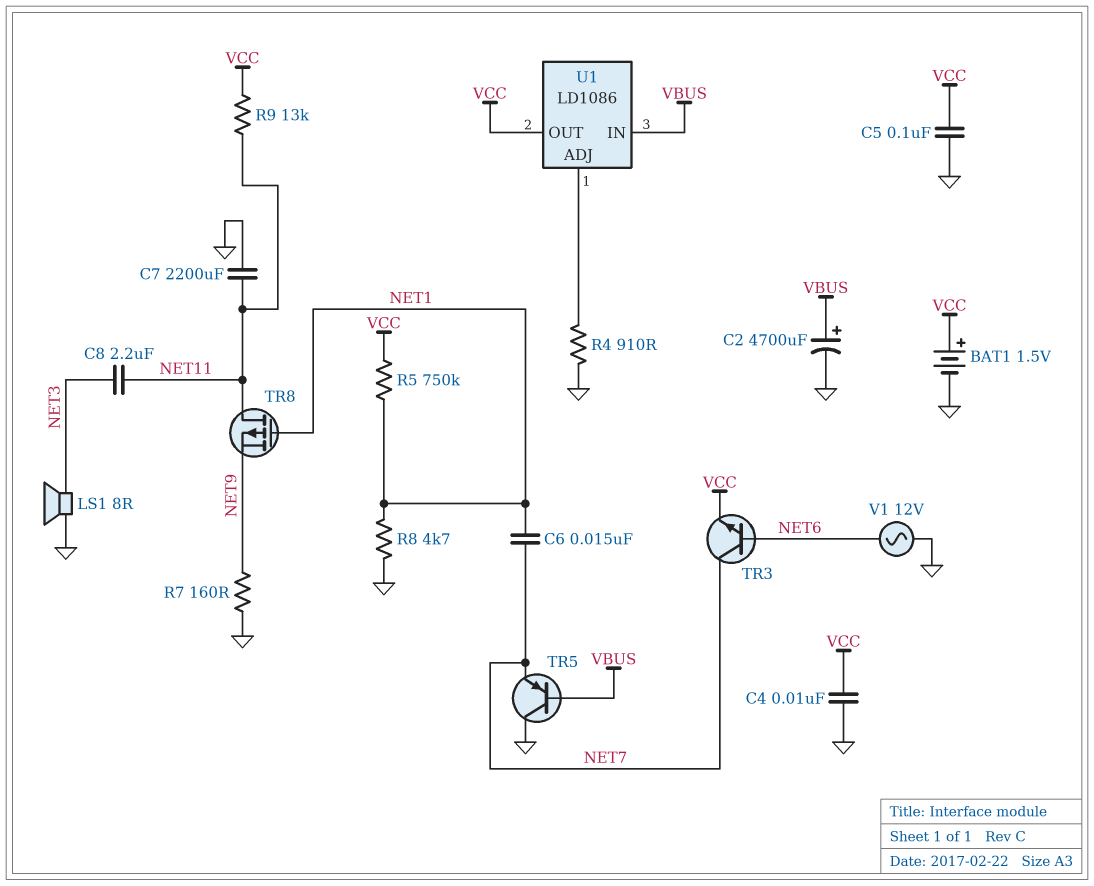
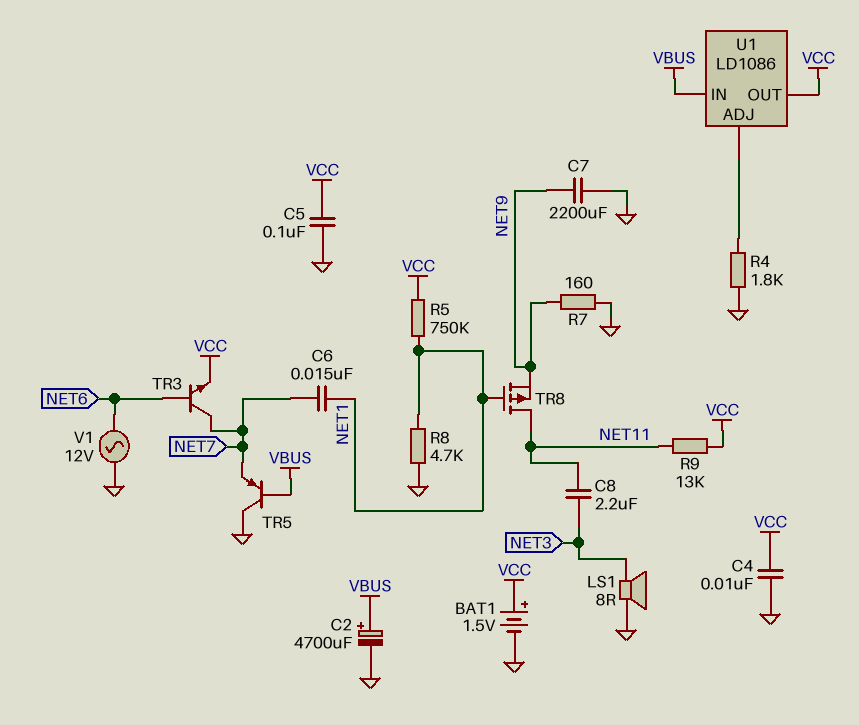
C7: 2200uF (GND, NET11) -> 2200uF (GND, NET9)
R4: 910 (GND, U1/ADJ) -> 1.8k (GND, U1/ADJ)

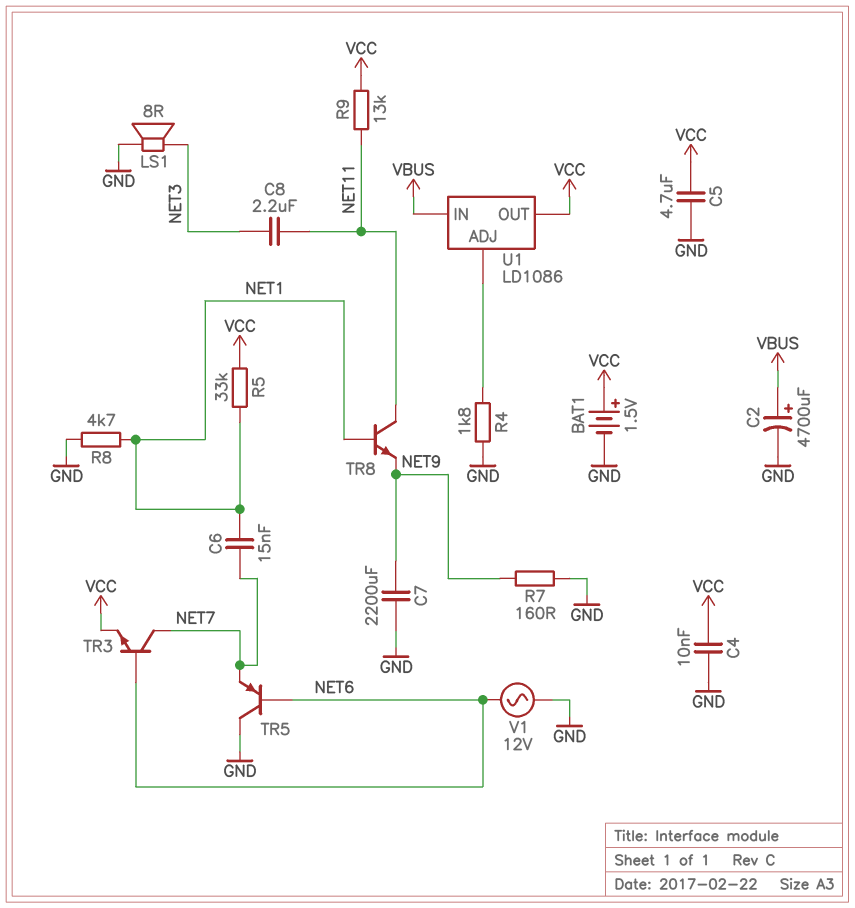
C5: 100nF (GND, VCC) -> 4.7uF (GND, VCC)
R5: 750k (NET1, VCC) -> 33k (NET1, VCC)
TR5: PNP (B VBUS, C GND, E NET7) -> PNP (B NET6, C GND, E NET7)
TR8: PMOS (G NET1, D NET11, S NET9) -> NPN (B NET1, C NET11, E NET9)

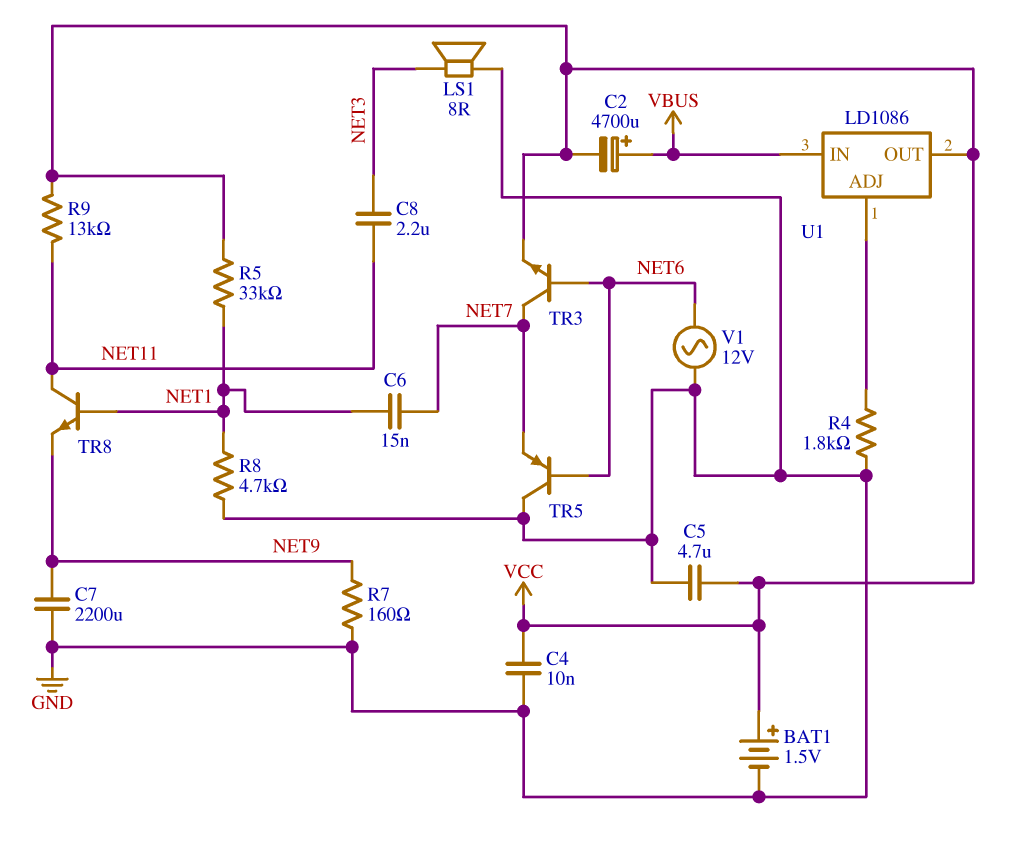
C2: 4700uF (plus VBUS, minus GND) -> 4700uF (plus VBUS, minus VCC)

